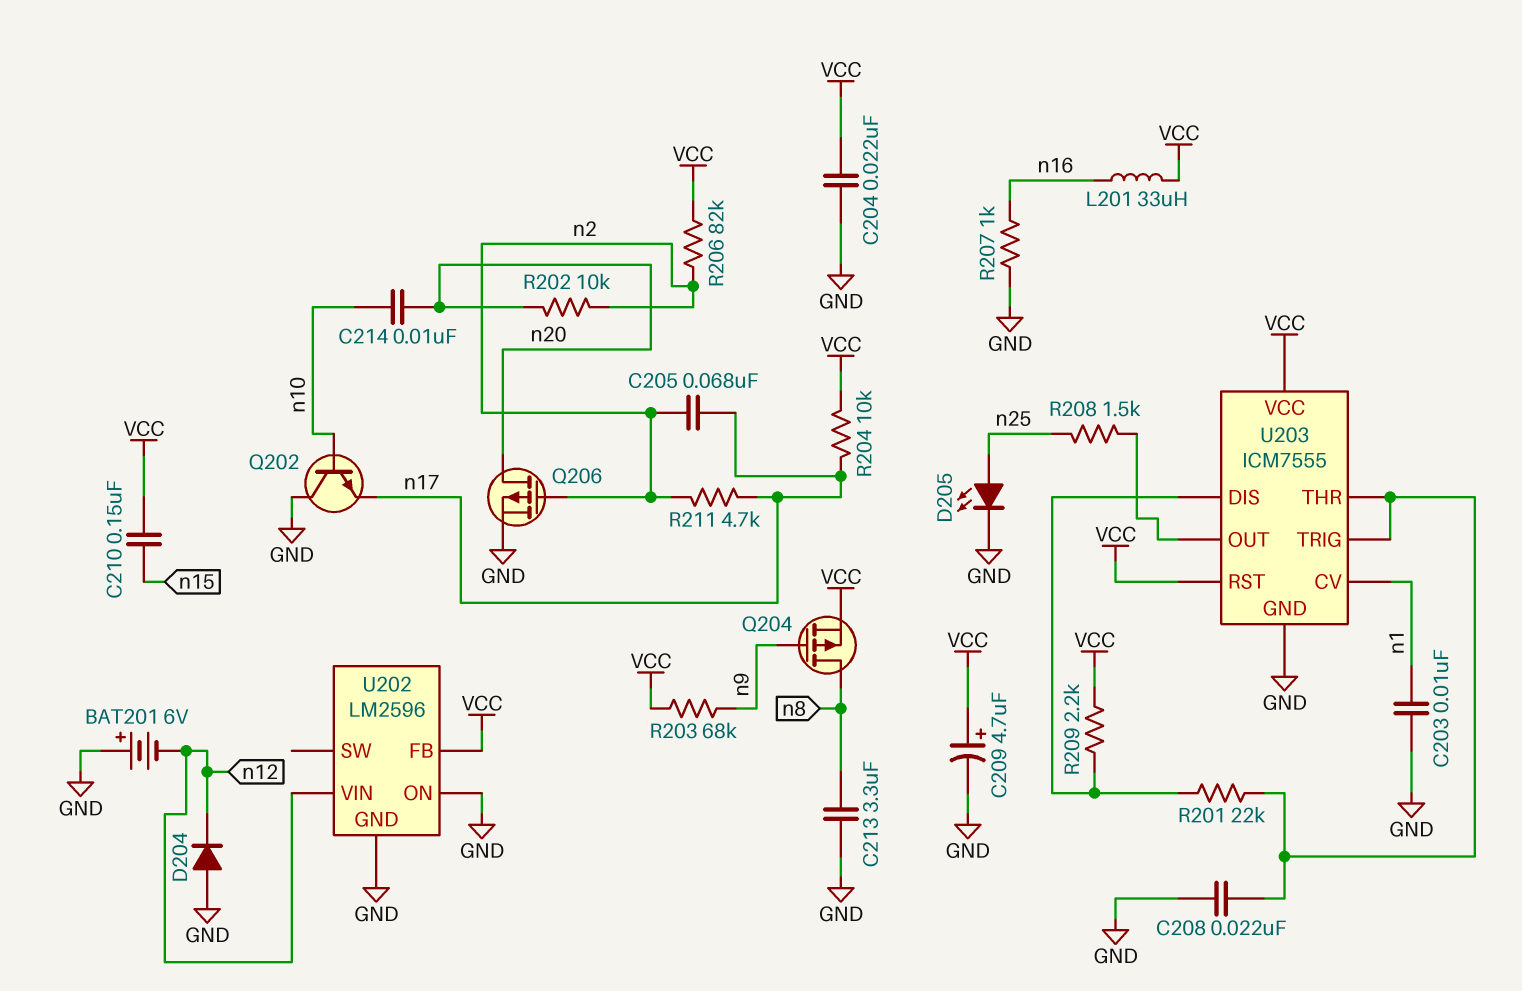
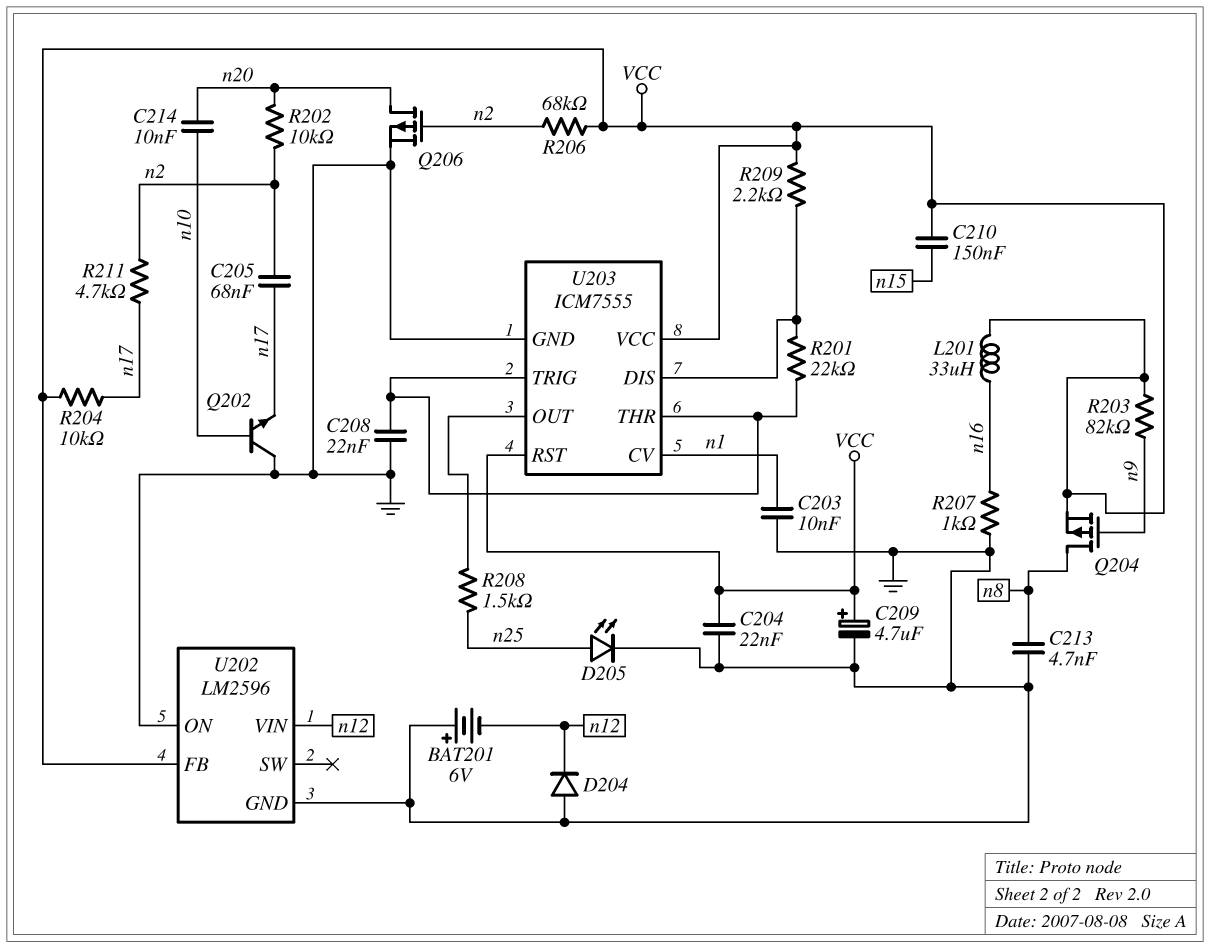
C213: 3.3uF (GND, n8) -> 4.7nF (GND, n8)
R203: 68k (VCC, n9) -> 82k (VCC, n9)
R206: 82k (VCC, n2) -> 68k (VCC, n2)

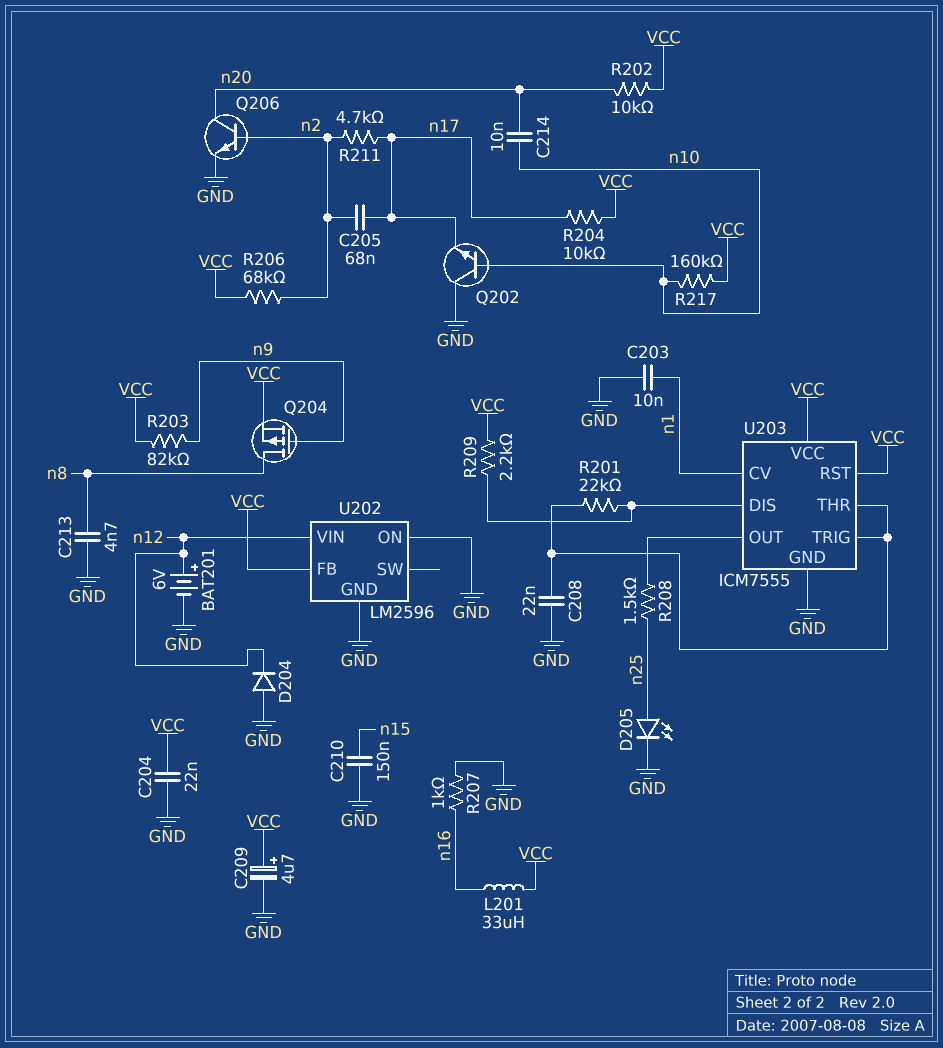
BAT201: 6V (plus GND, minus n12) -> 6V (plus n12, minus GND)
C210: 150nF (VCC, n15) -> 150nF (GND, n15)
Q206: PMOS (G n2, D n20, S GND) -> NPN (B n2, C n20, E GND)
R202: 10k (n2, n20) -> 10k (VCC, n20)
R217: none -> 160k (VCC, n10)

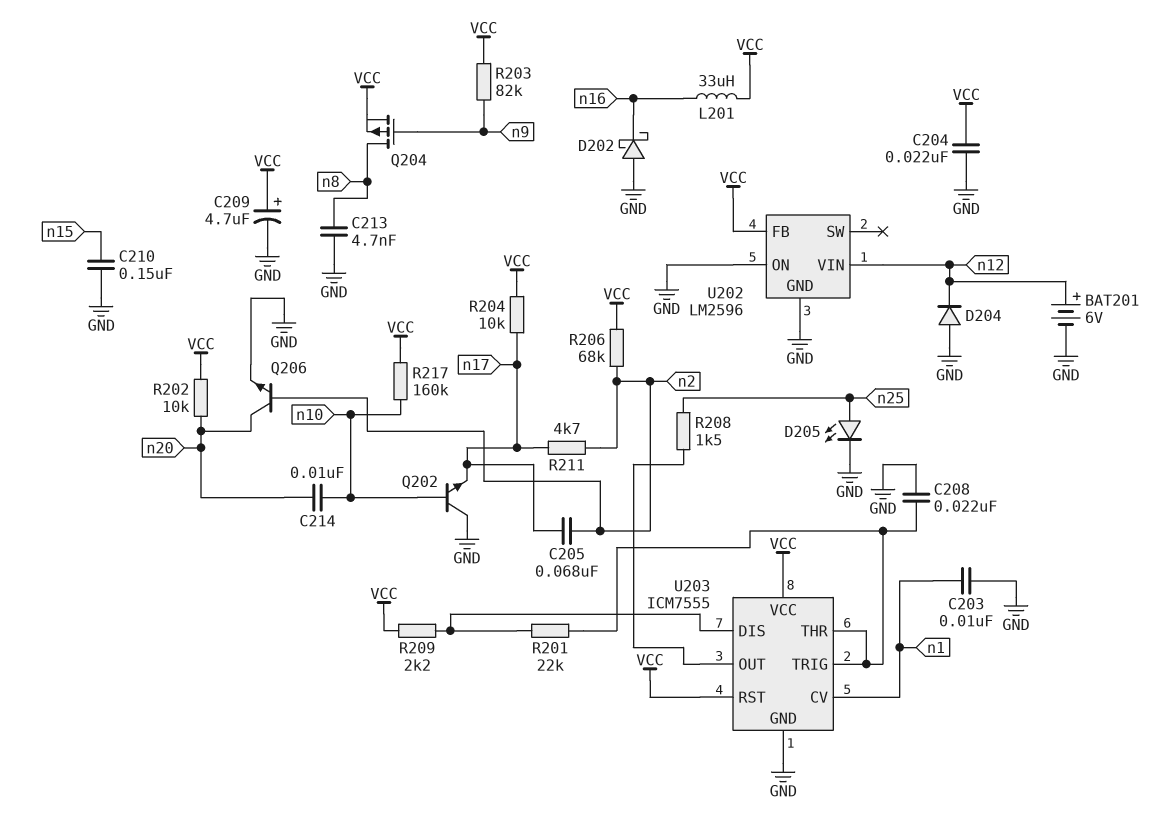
D202: none -> schottky (A GND, K n16)
R207: 1k (GND, n16) -> none

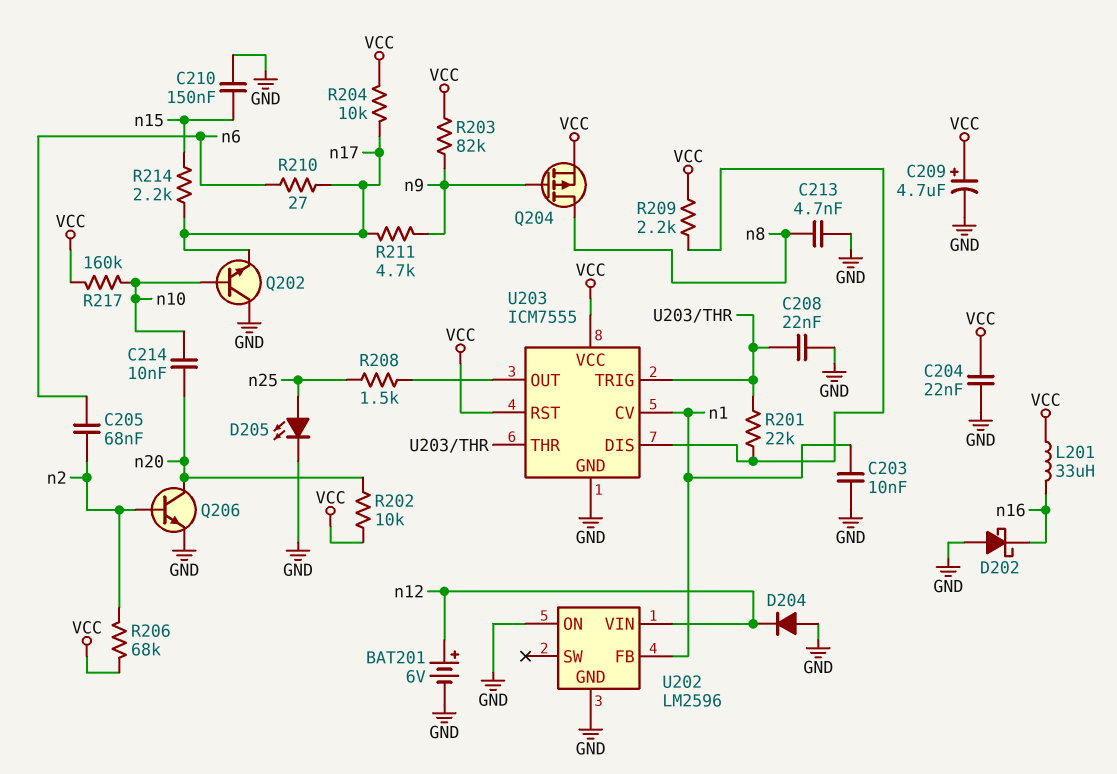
C205: 68nF (n2, n17) -> 68nF (n2, n6)
R210: none -> 27 (n6, n17)
R211: 4.7k (n2, n17) -> 4.7k (n9, n17)
R214: none -> 2.2k (n15, n17)
U202 pin FB: VCC -> n1

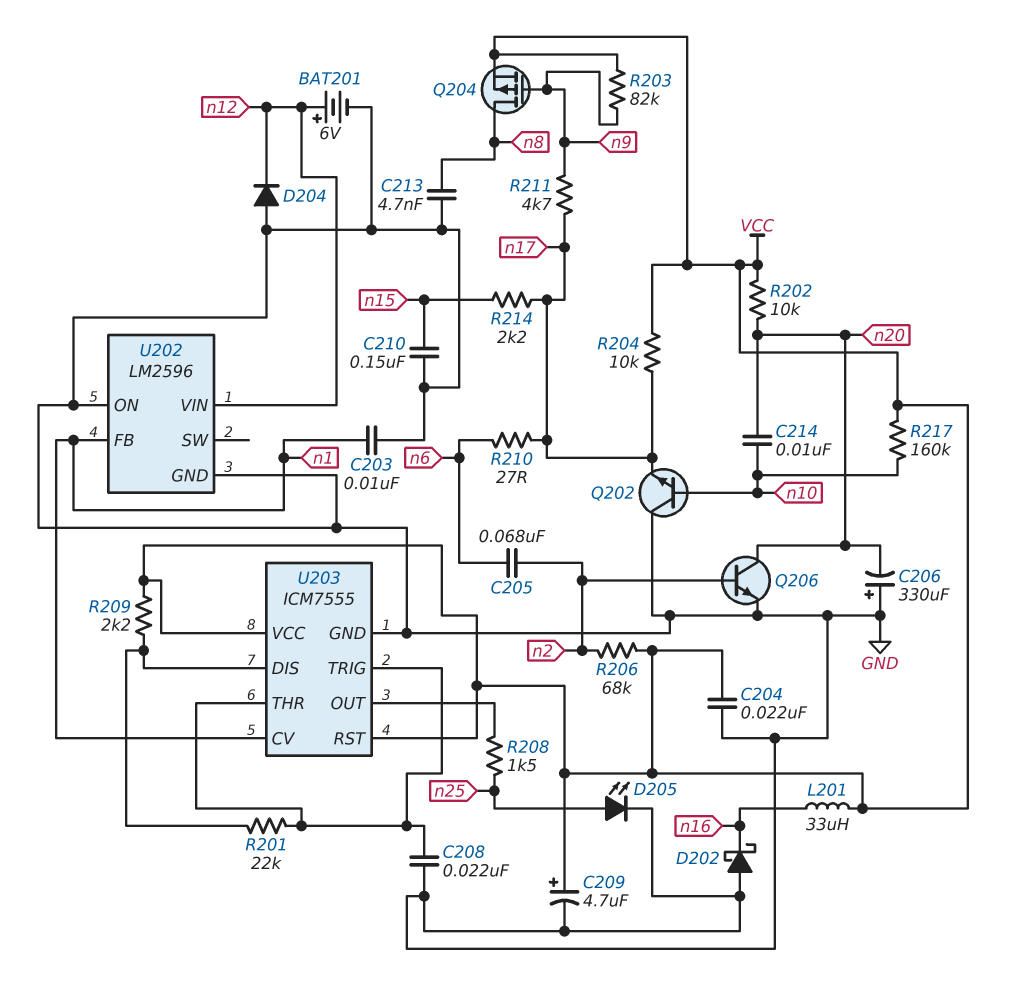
C206: none -> 330uF (plus GND, minus n20)

